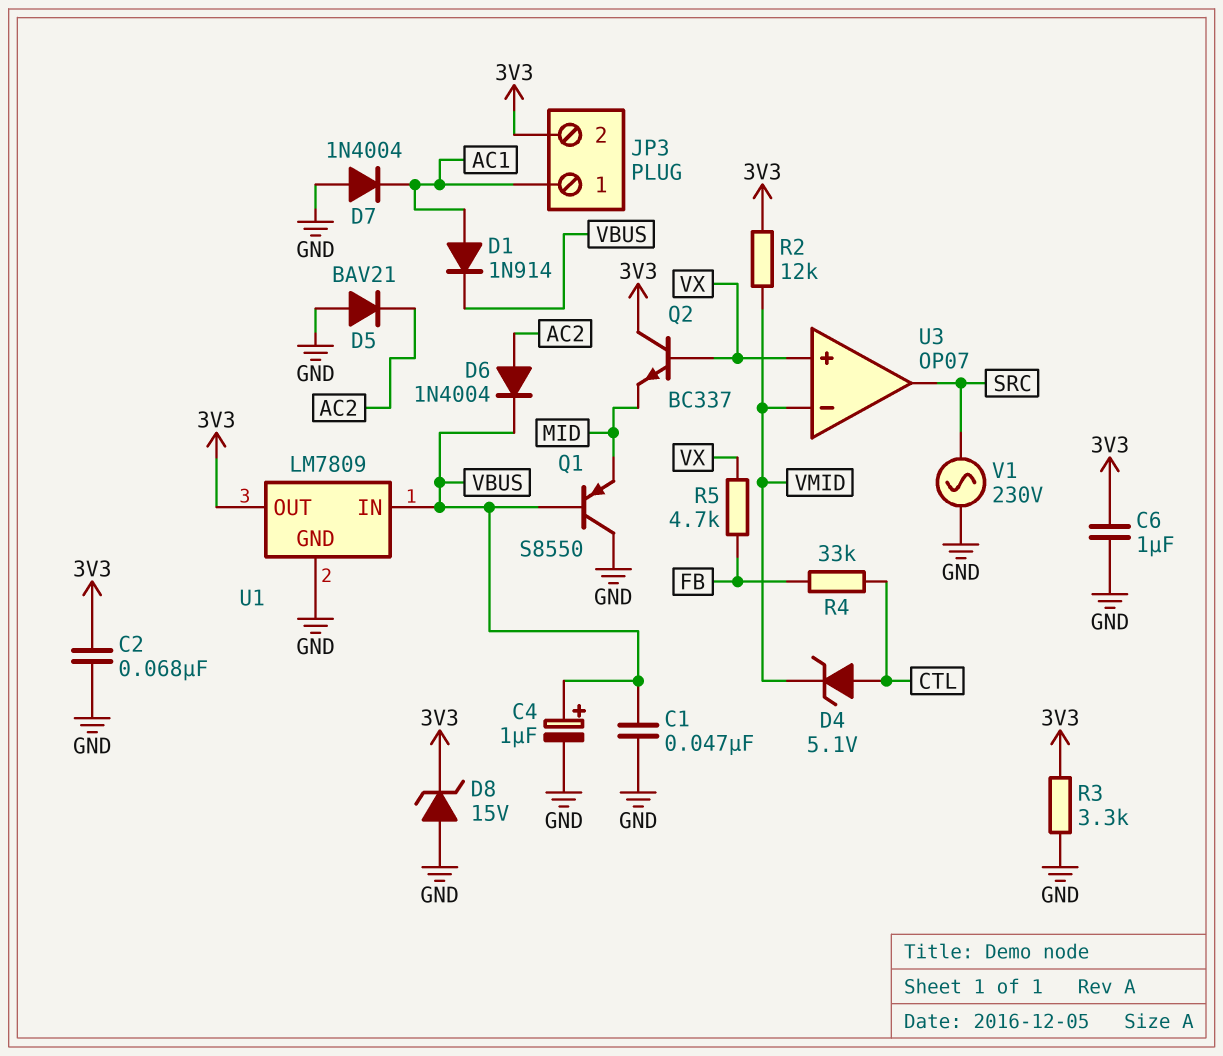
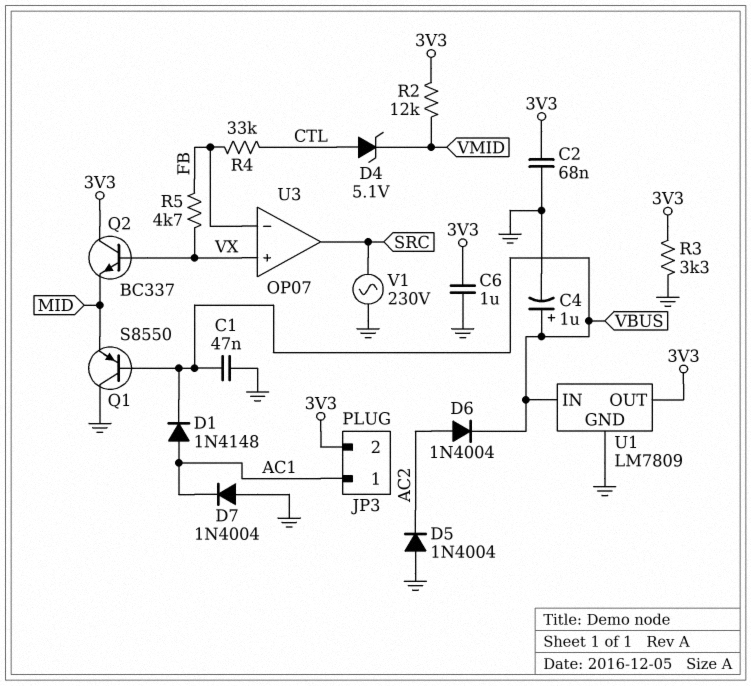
D1: diode 1N914 (A AC1, K VBUS) -> diode 1N4148 (A AC1, K VBUS)
D5: diode BAV21 (A GND, K AC2) -> diode 1N4004 (A GND, K AC2)
D8: zener 15V (A GND, K 3V3) -> none
U3 pin in-: VMID -> FB

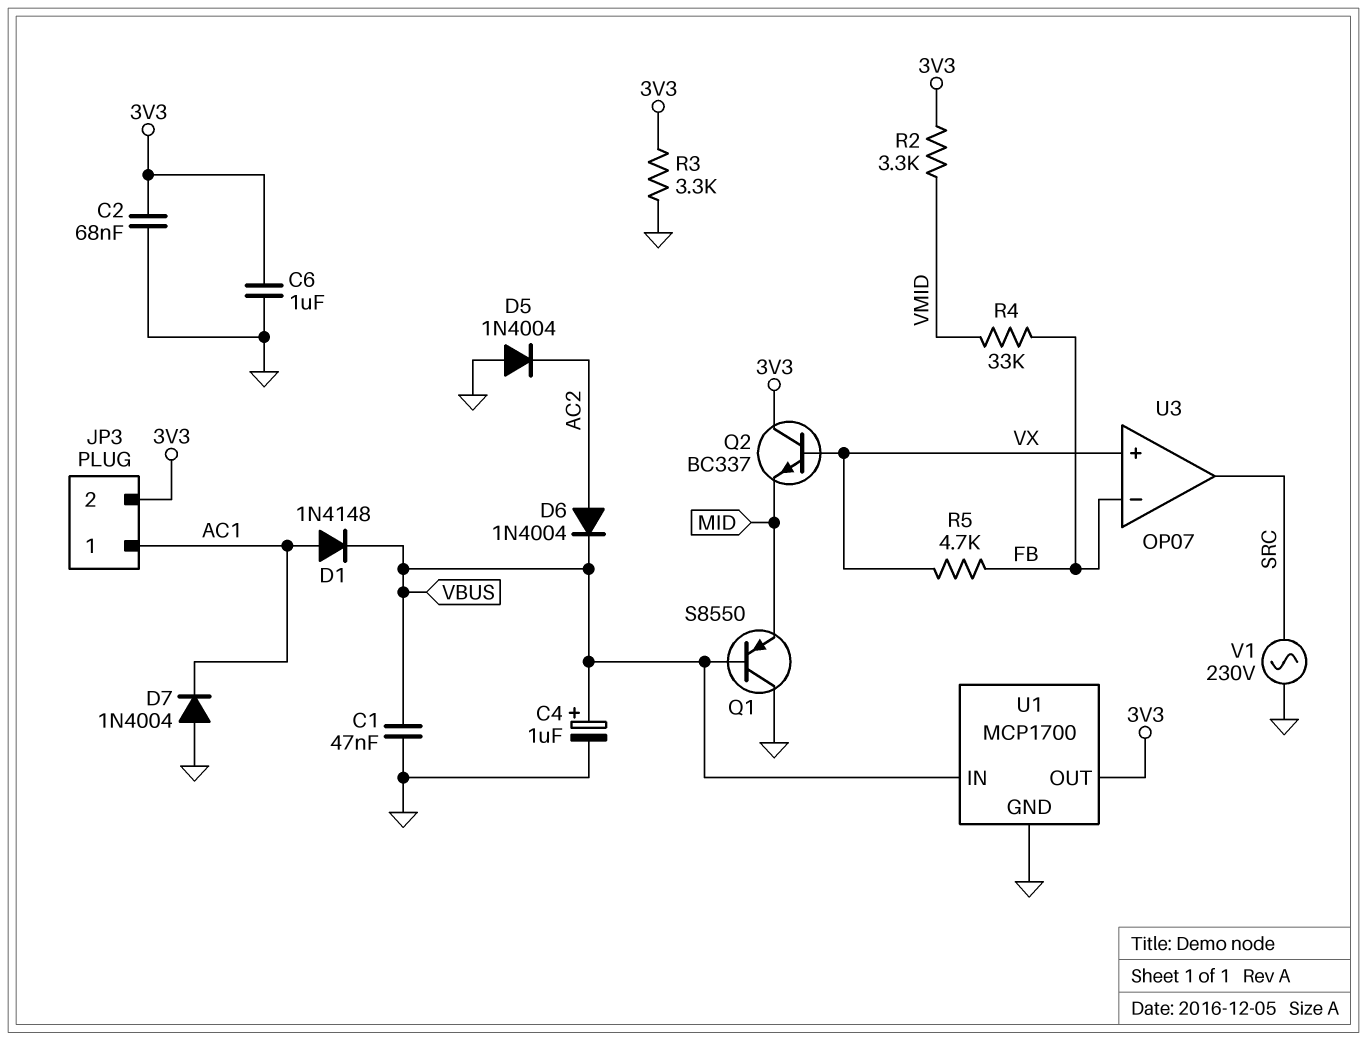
D4: zener 5.1V (A CTL, K VMID) -> none
R2: 12k (3V3, VMID) -> 3.3k (3V3, VMID)
R4: 33k (CTL, FB) -> 33k (FB, VMID)
U1: LM7809 -> MCP1700

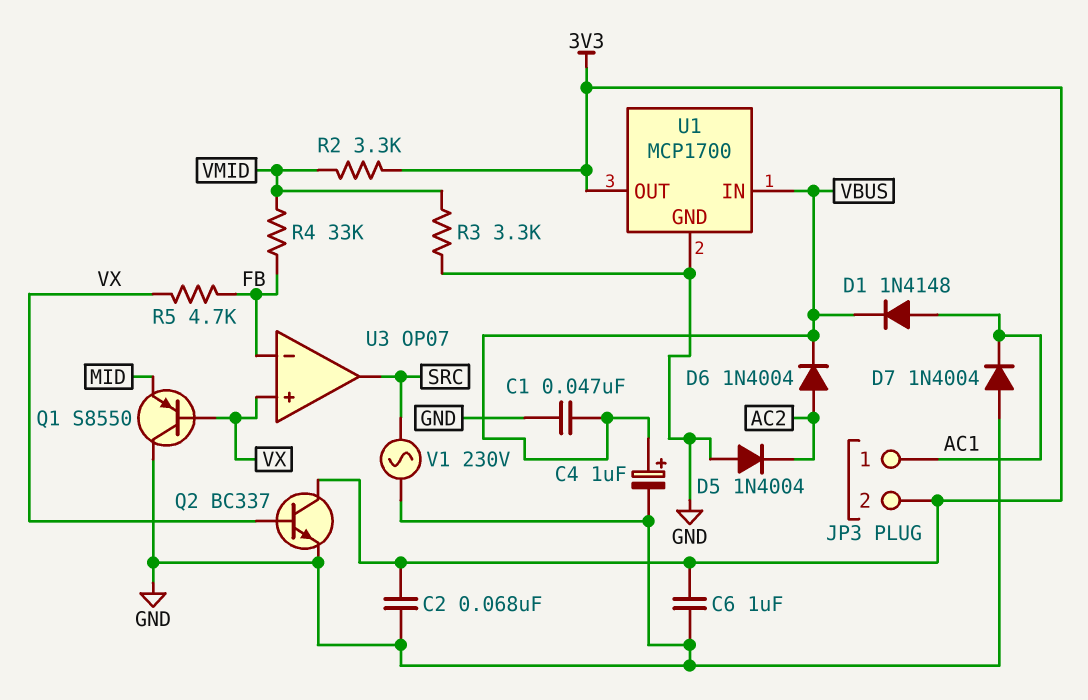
Q1: PNP S8550 (B VBUS, C GND, E MID) -> PNP S8550 (B VX, C GND, E MID)
Q2: NPN BC337 (B VX, C 3V3, E MID) -> NPN BC337 (B VX, C 3V3, E GND)
R3: 3.3k (3V3, GND) -> 3.3k (GND, VMID)

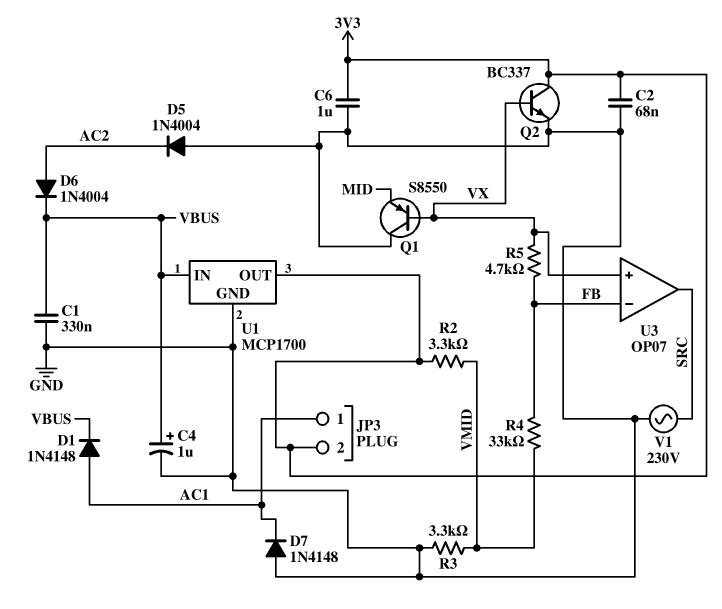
C1: 47nF (GND, VBUS) -> 330nF (GND, VBUS)
D7: diode 1N4004 (A GND, K AC1) -> diode 1N4148 (A GND, K AC1)

